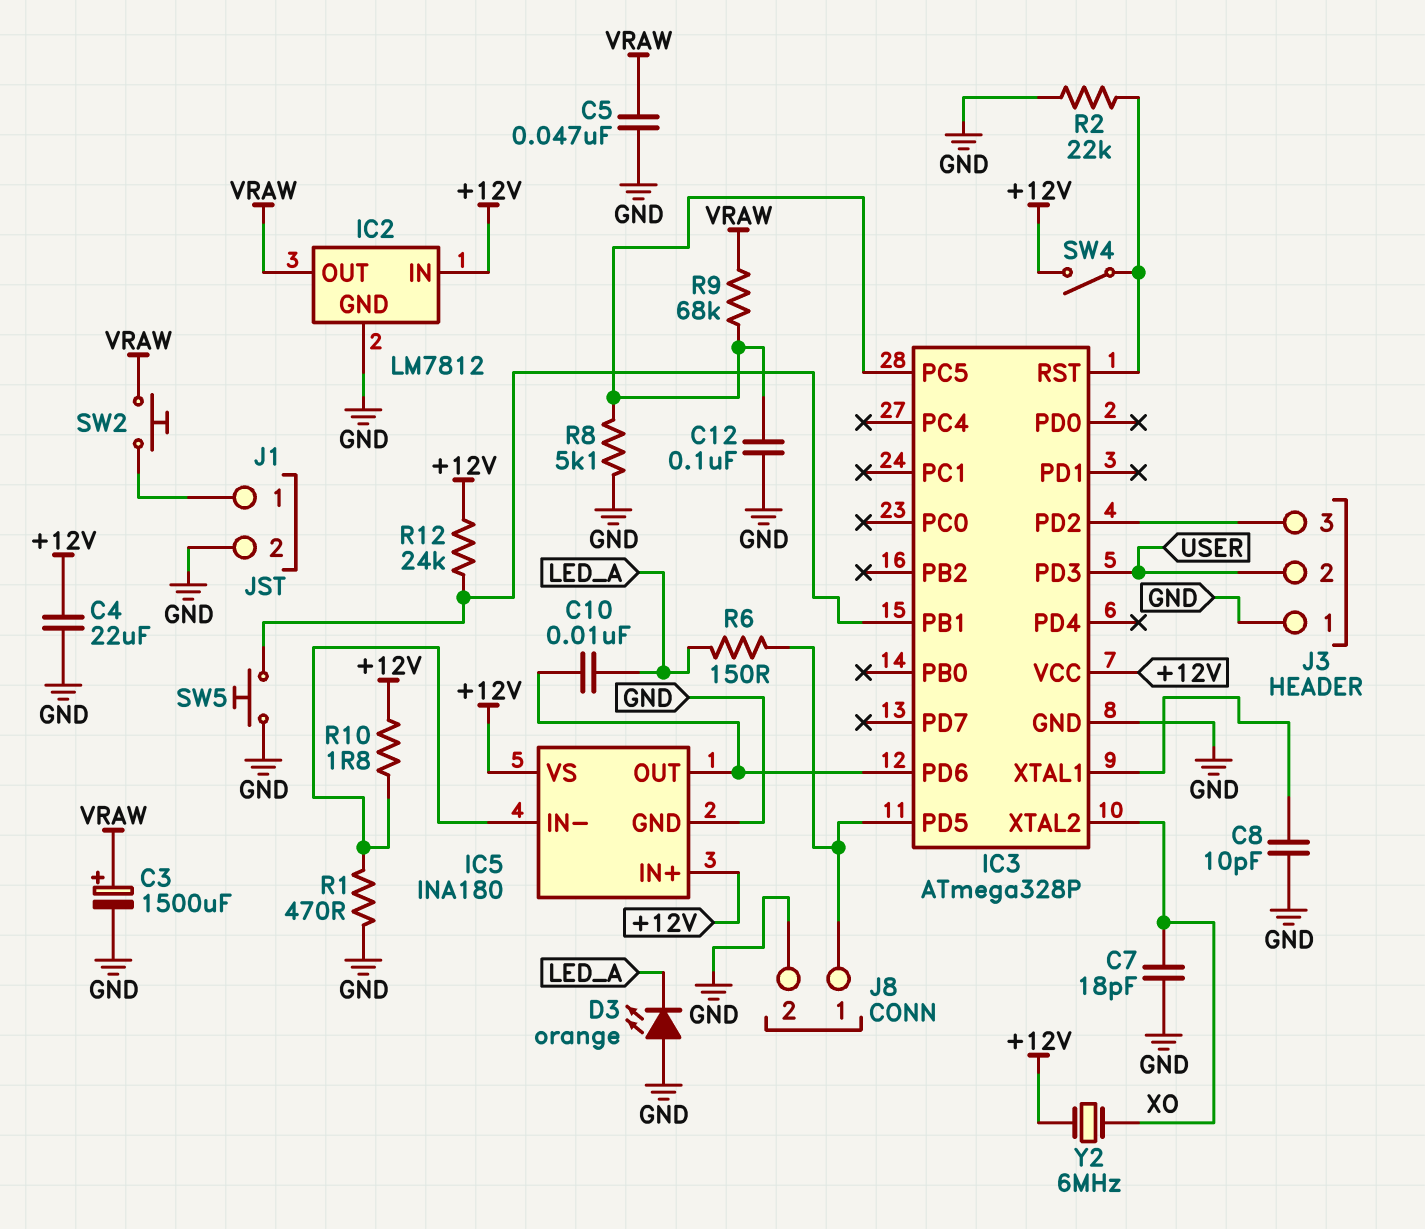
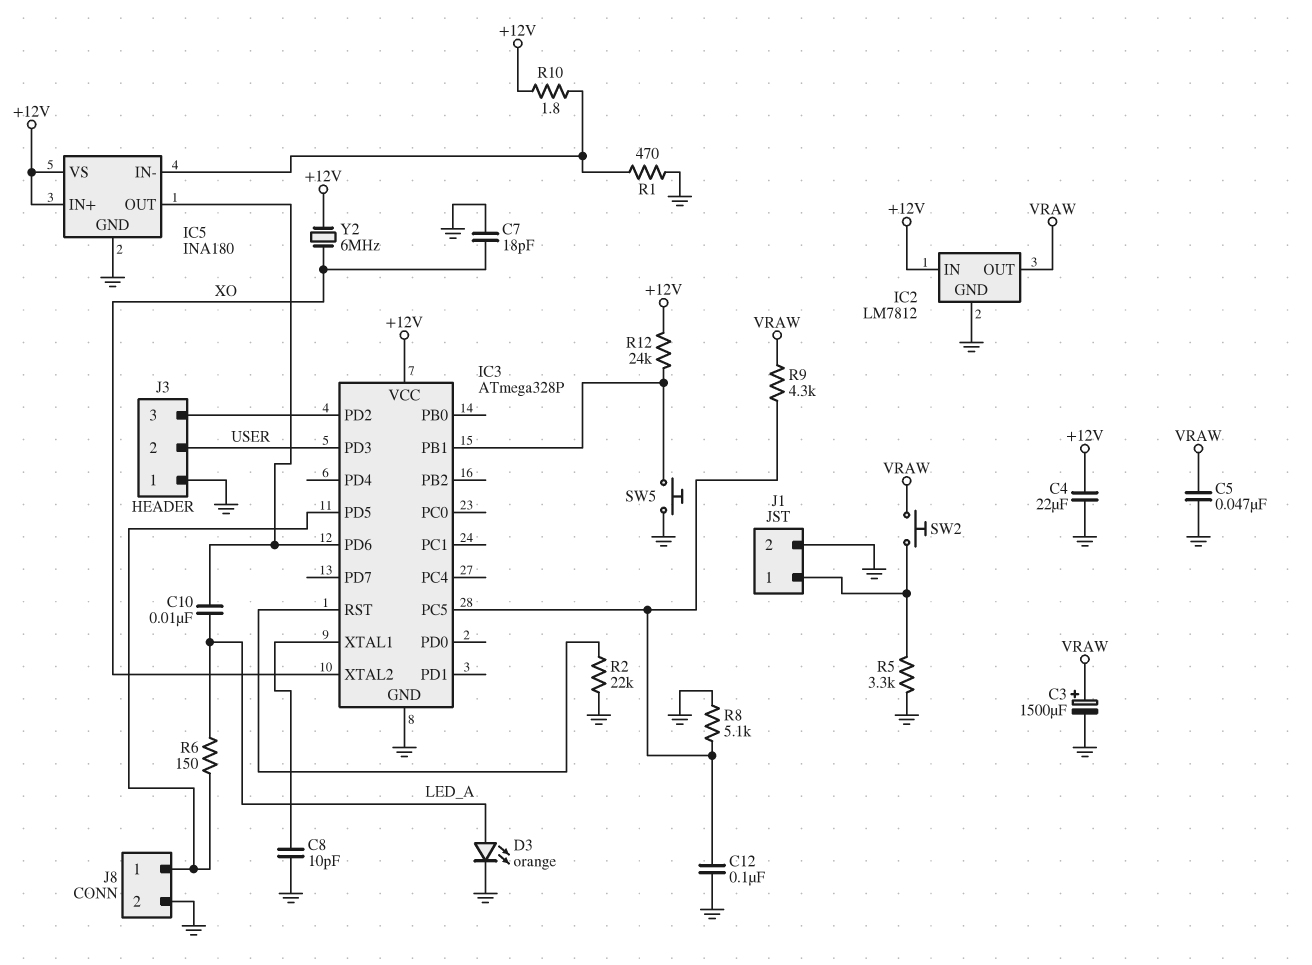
D3: LED orange (A GND, K LED_A) -> LED orange (A LED_A, K GND)
R5: none -> 3.3k (GND, J1/1)
R9: 68k (IC3/PC5, VRAW) -> 4.3k (IC3/PC5, VRAW)
SW4: switch (+12V, IC3/RST) -> none

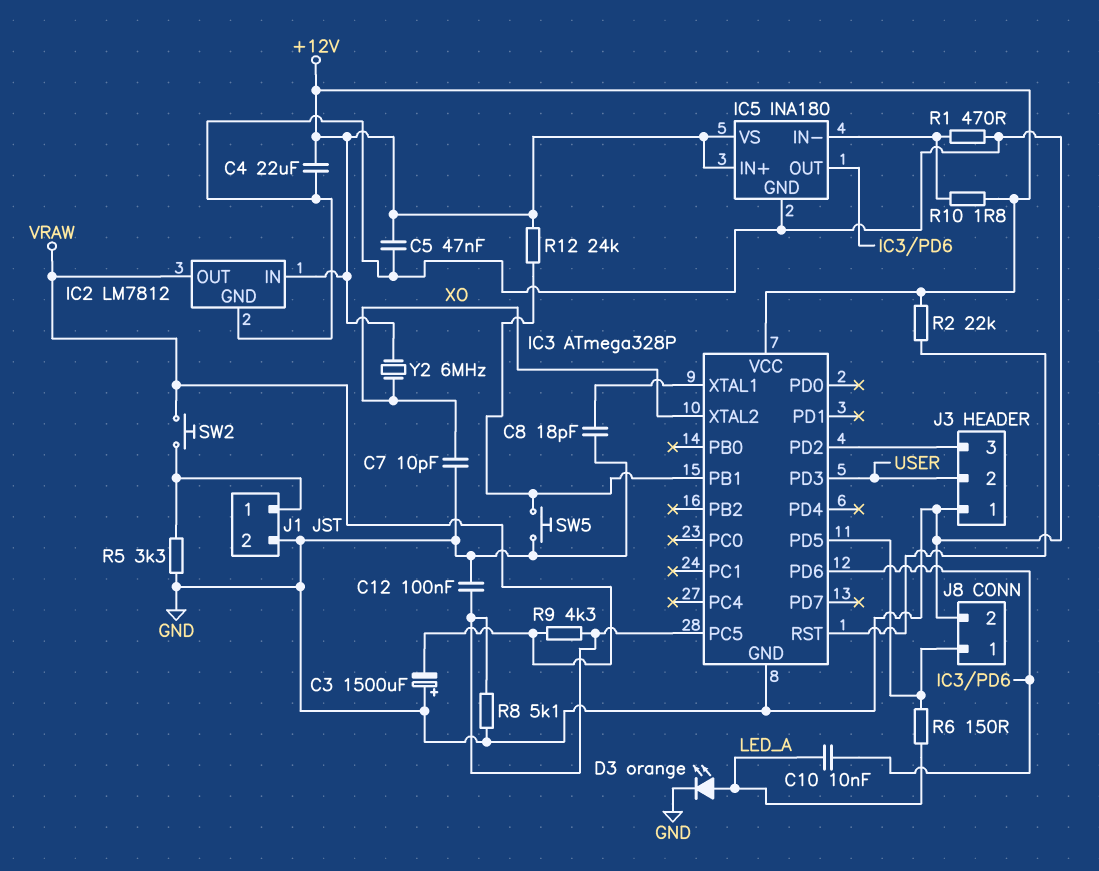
C3: 1500uF (plus VRAW, minus GND) -> 1500uF (plus GND, minus VRAW)
C5: 47nF (GND, VRAW) -> 47nF (+12V, GND)
C7: 18pF (GND, XO) -> 10pF (GND, XO)
C8: 10pF (GND, IC3/XTAL1) -> 18pF (GND, IC3/XTAL1)
R2: 22k (GND, IC3/RST) -> 22k (+12V, IC3/RST)

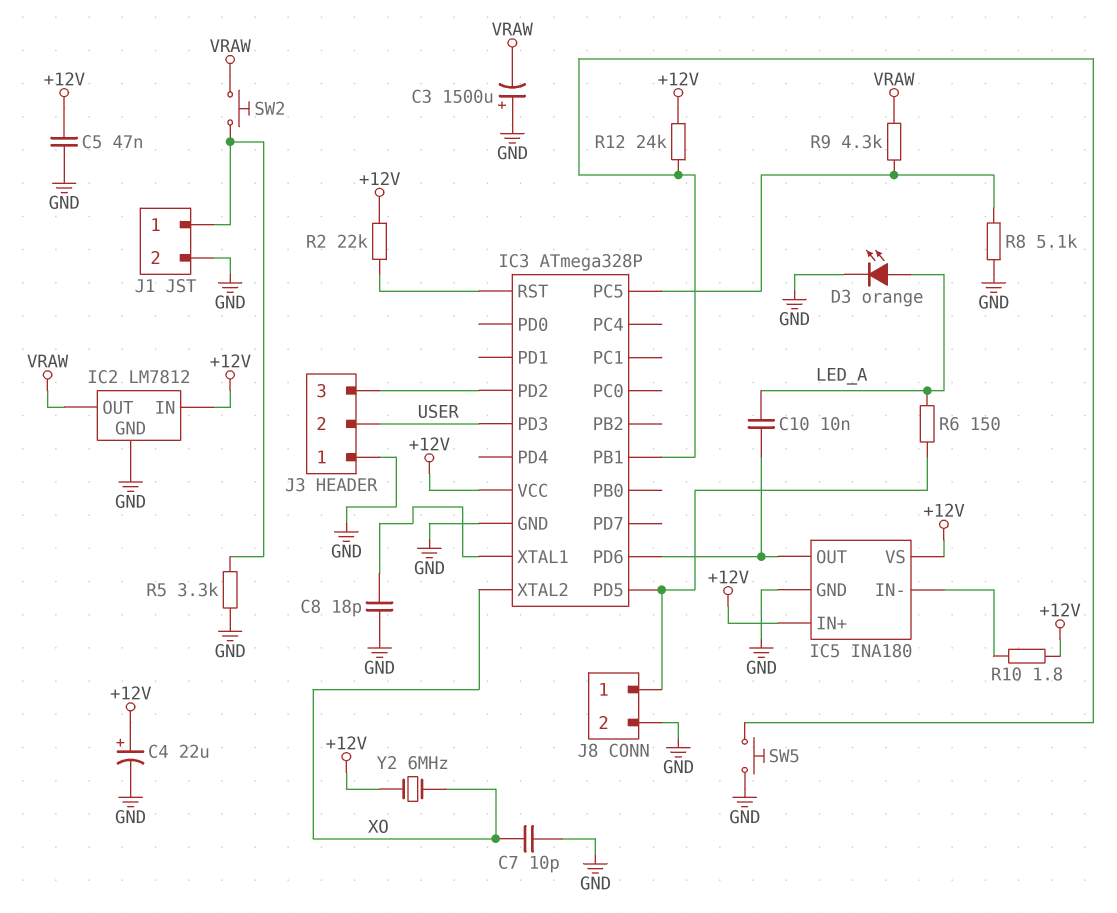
C4: 22uF (+12V, GND) -> 22uF (plus +12V, minus GND)
C12: 100nF (GND, IC3/PC5) -> none
R1: 470 (GND, IC5/IN-) -> none

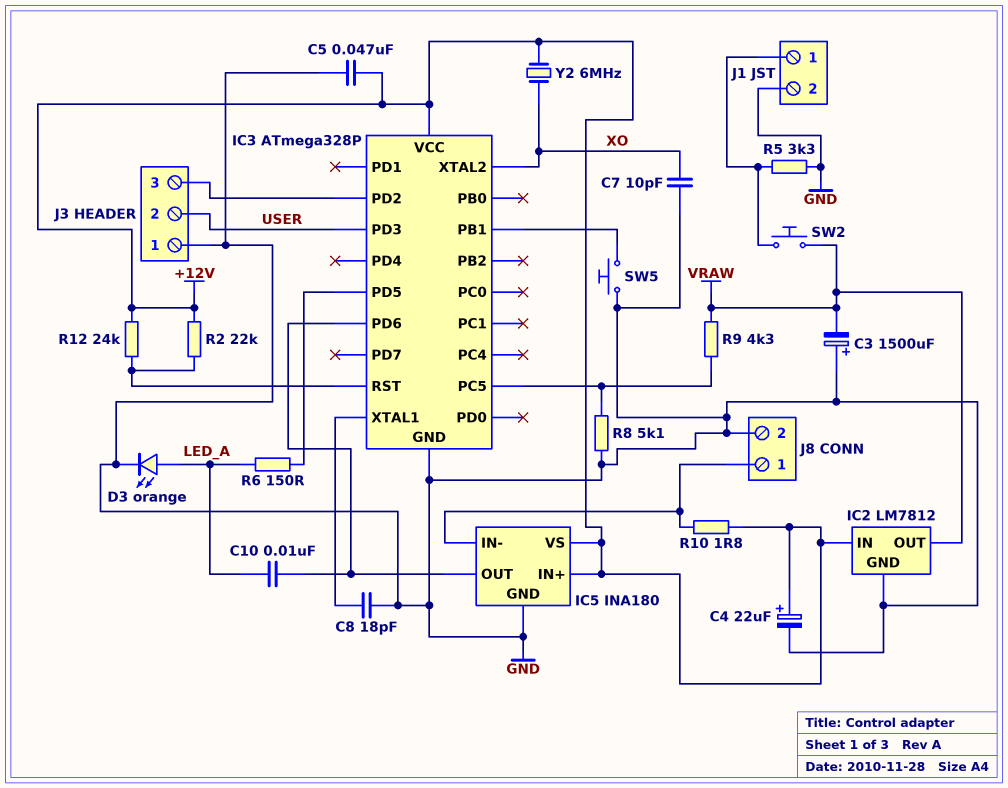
J8 pin 1: IC3/PD5 -> IC5/IN-
R12: 24k (+12V, IC3/PB1) -> 24k (+12V, IC3/RST)

